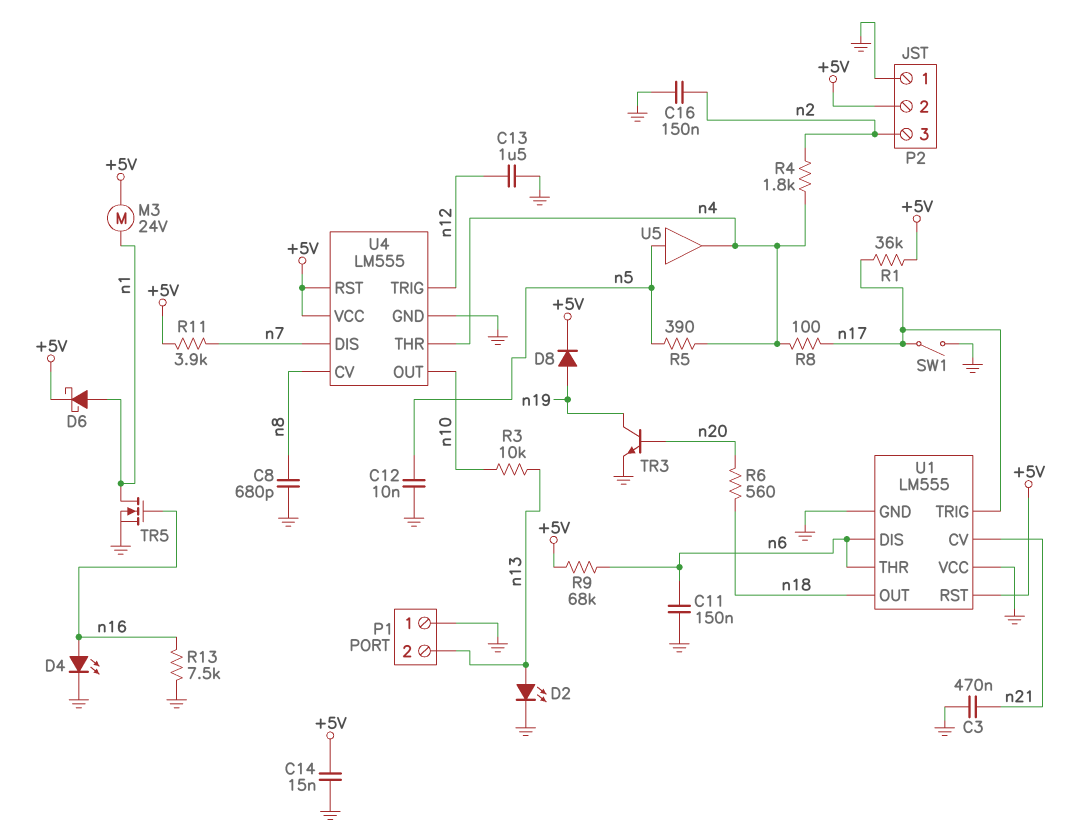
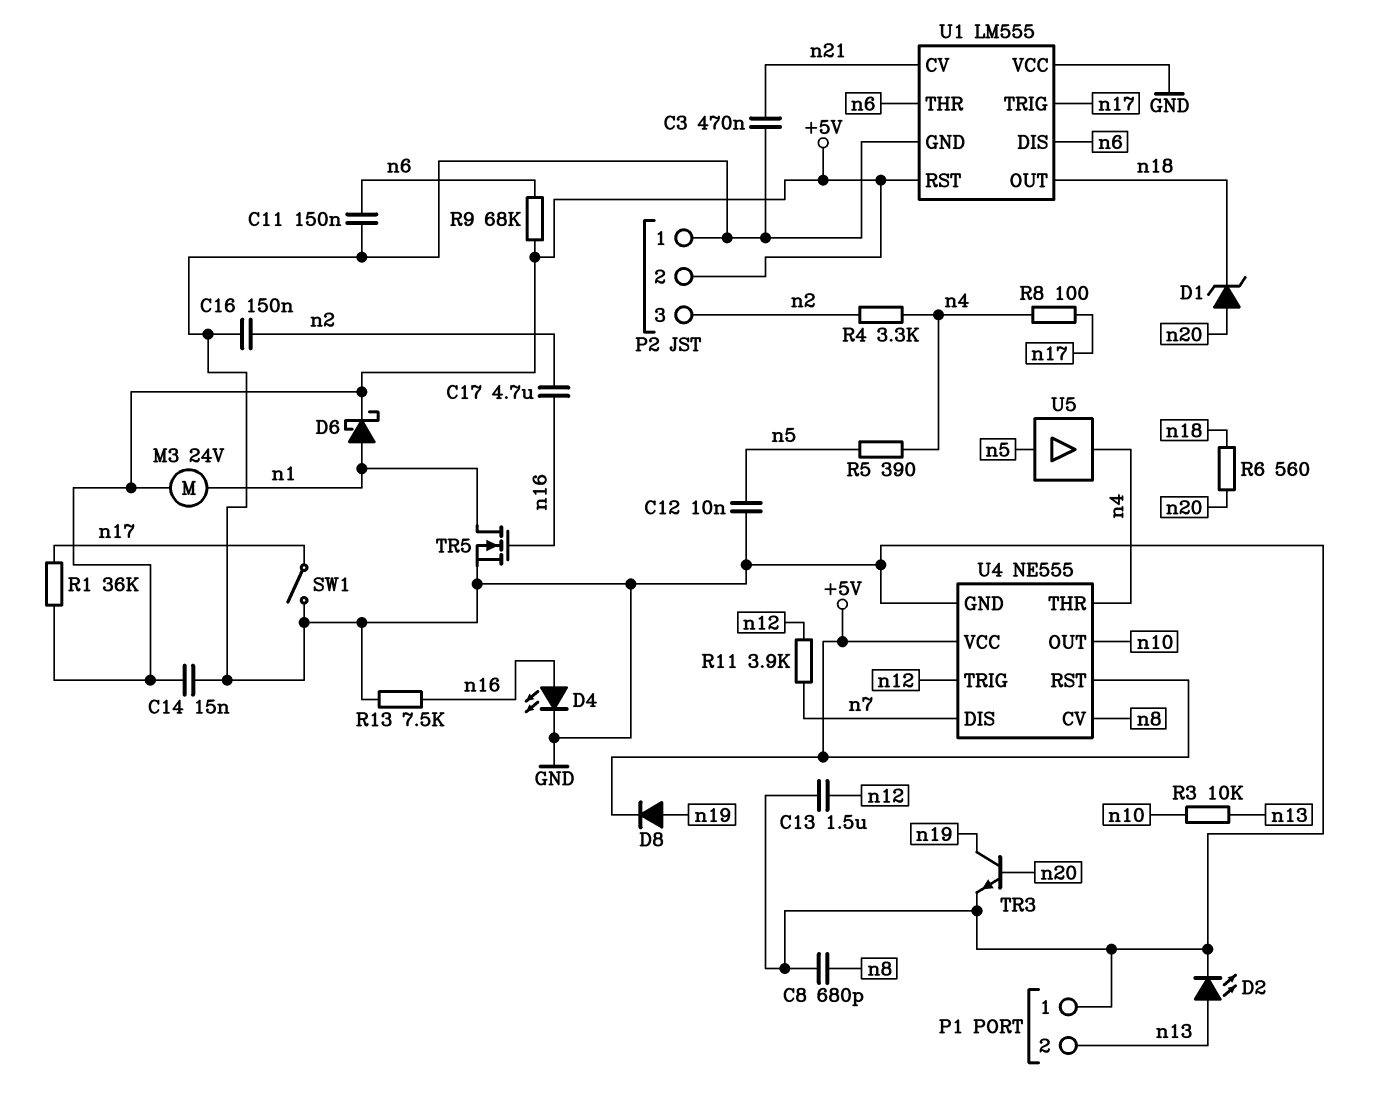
C17: none -> 4.7uF (n2, n16)
D1: none -> zener (A n20, K n18)
R4: 1.8k (n2, n4) -> 3.3k (n2, n4)
R11: 3.9k (+5V, n7) -> 3.9k (n7, n12)
U4: LM555 -> NE555

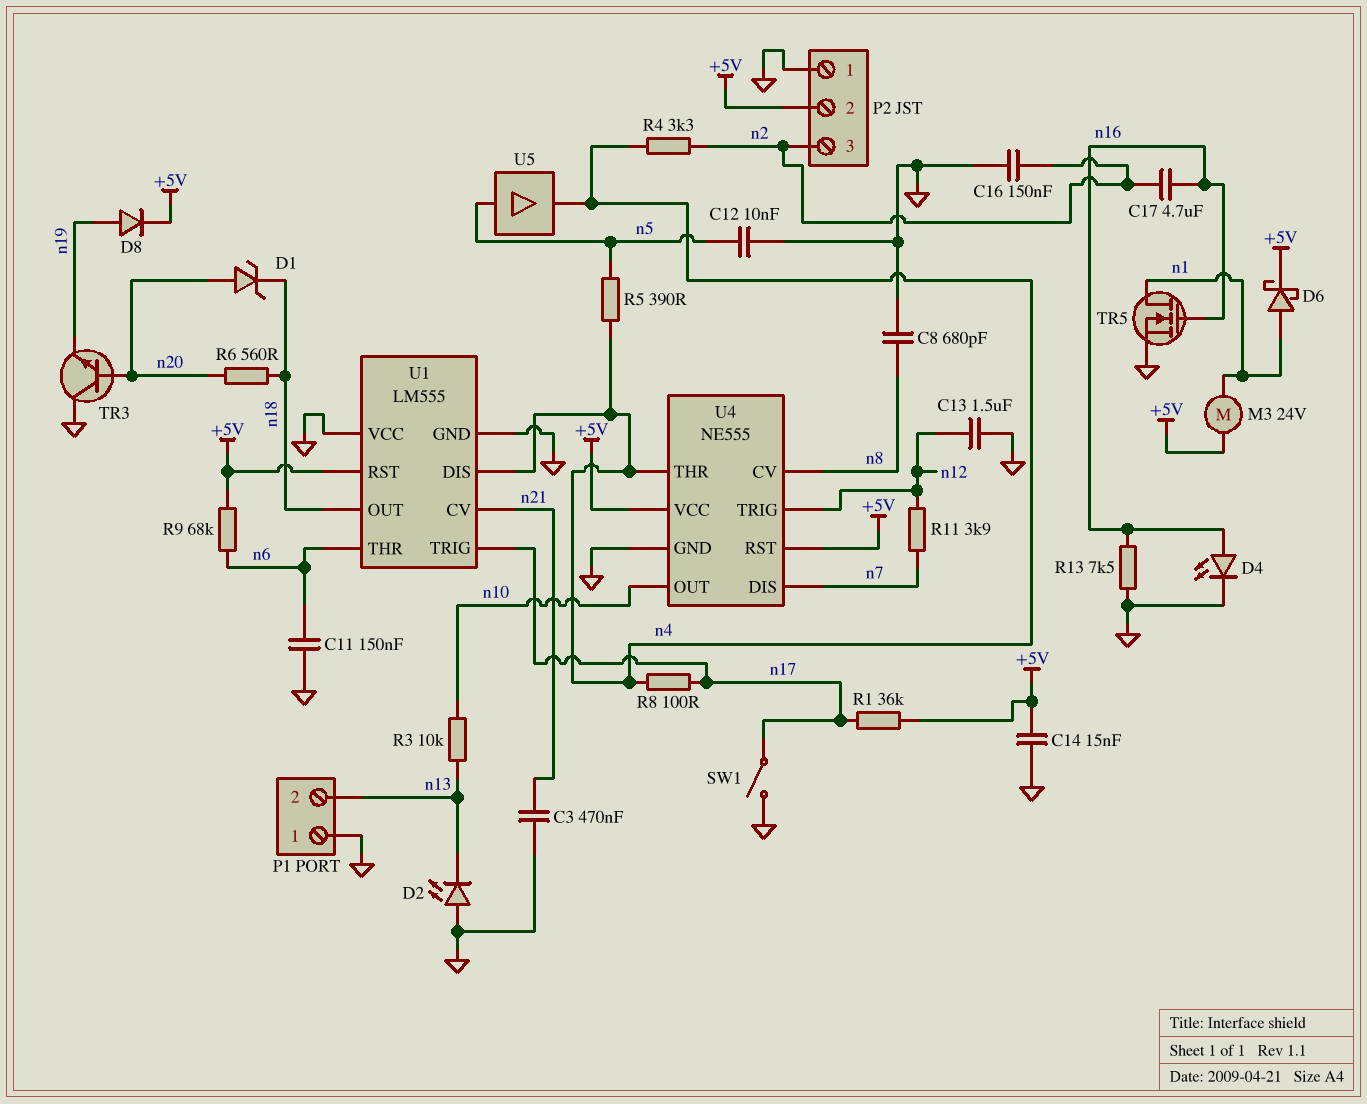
D2: LED (A n13, K GND) -> LED (A GND, K n13)
TR3: NPN (B n20, C n19, E GND) -> NPN (B n20, C GND, E n19)
U1 pin DIS: n6 -> n4

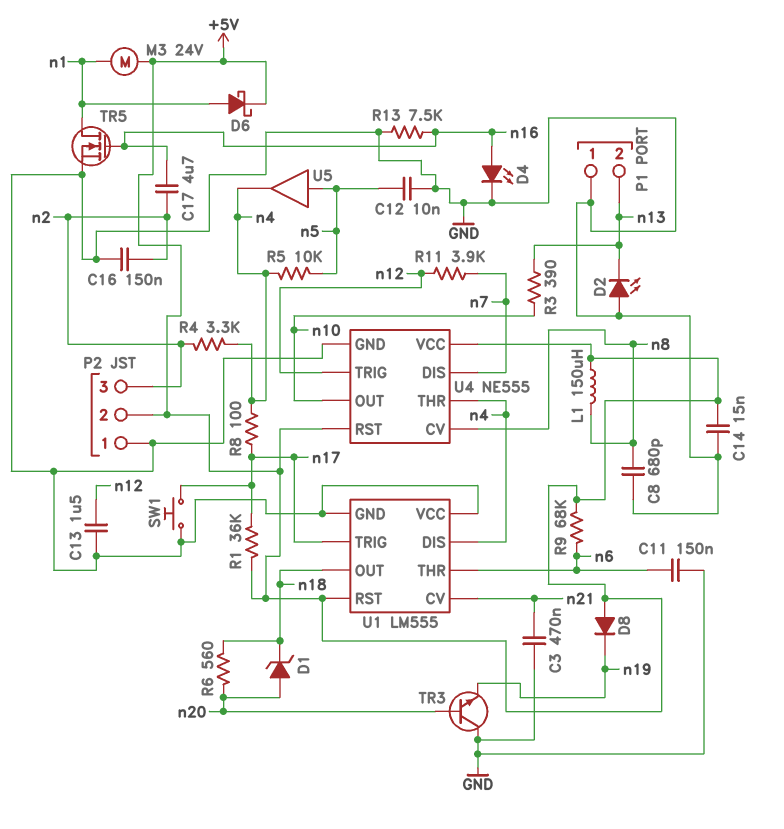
D8: diode (A n19, K +5V) -> diode (A +5V, K n19)
L1: none -> 150uH (+5V, n8)
R3: 10k (n10, n13) -> 390 (n10, n13)
R5: 390 (n4, n5) -> 10k (n4, n5)
SW1: switch (GND, n17) -> button (GND, n17)

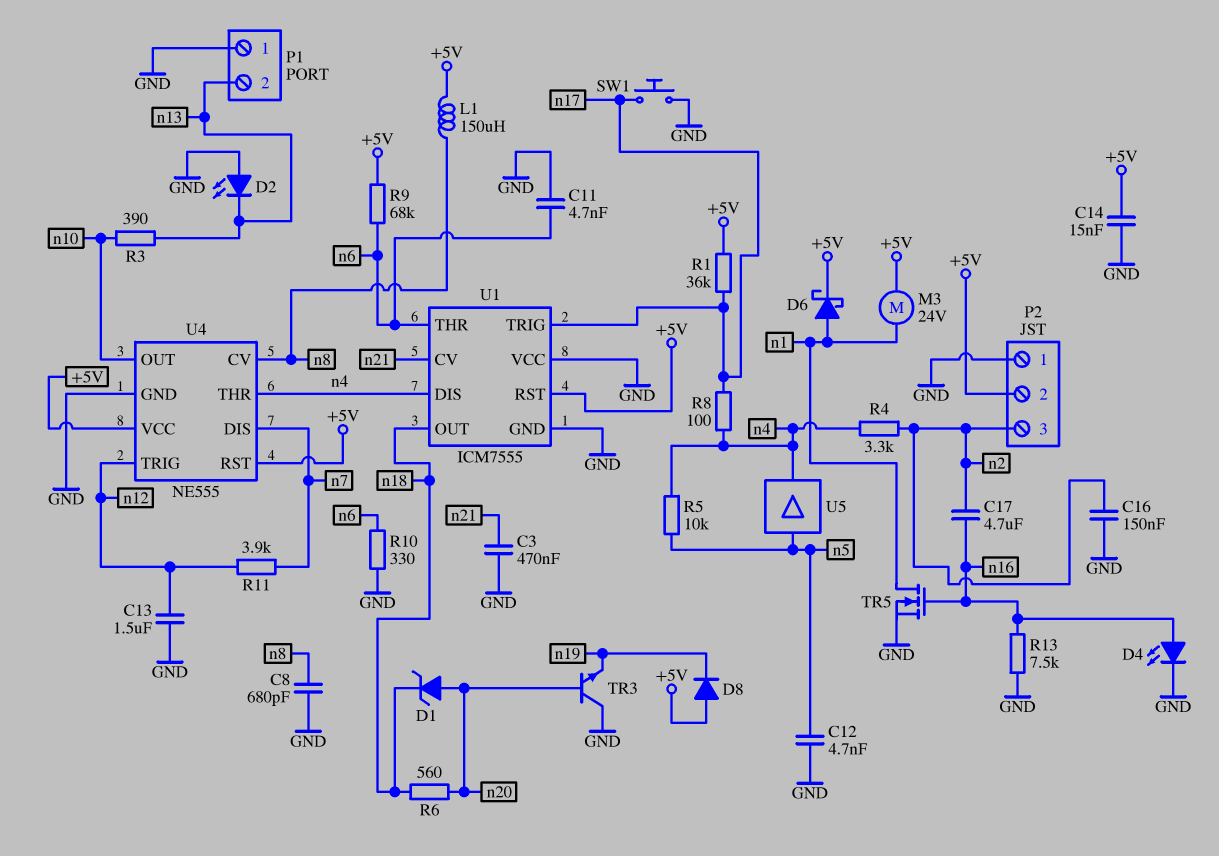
C11: 150nF (GND, n6) -> 4.7nF (GND, n6)
C12: 10nF (GND, n5) -> 4.7nF (GND, n5)
R10: none -> 330 (GND, n6)
U1: LM555 -> ICM7555

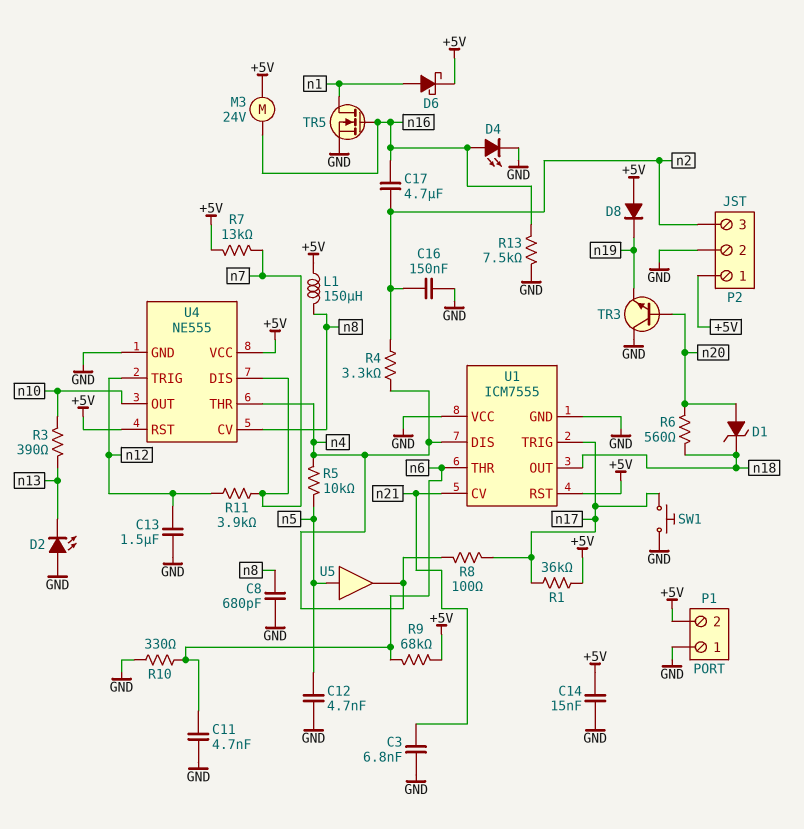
C3: 470nF (GND, n21) -> 6.8nF (GND, n21)
M3: motor 24V (+5V, n1) -> motor 24V (+5V, n16)
P1 pin 2: n13 -> +5V
P2 pin 1: GND -> +5V
P2 pin 2: +5V -> GND
R7: none -> 13k (+5V, n7)

